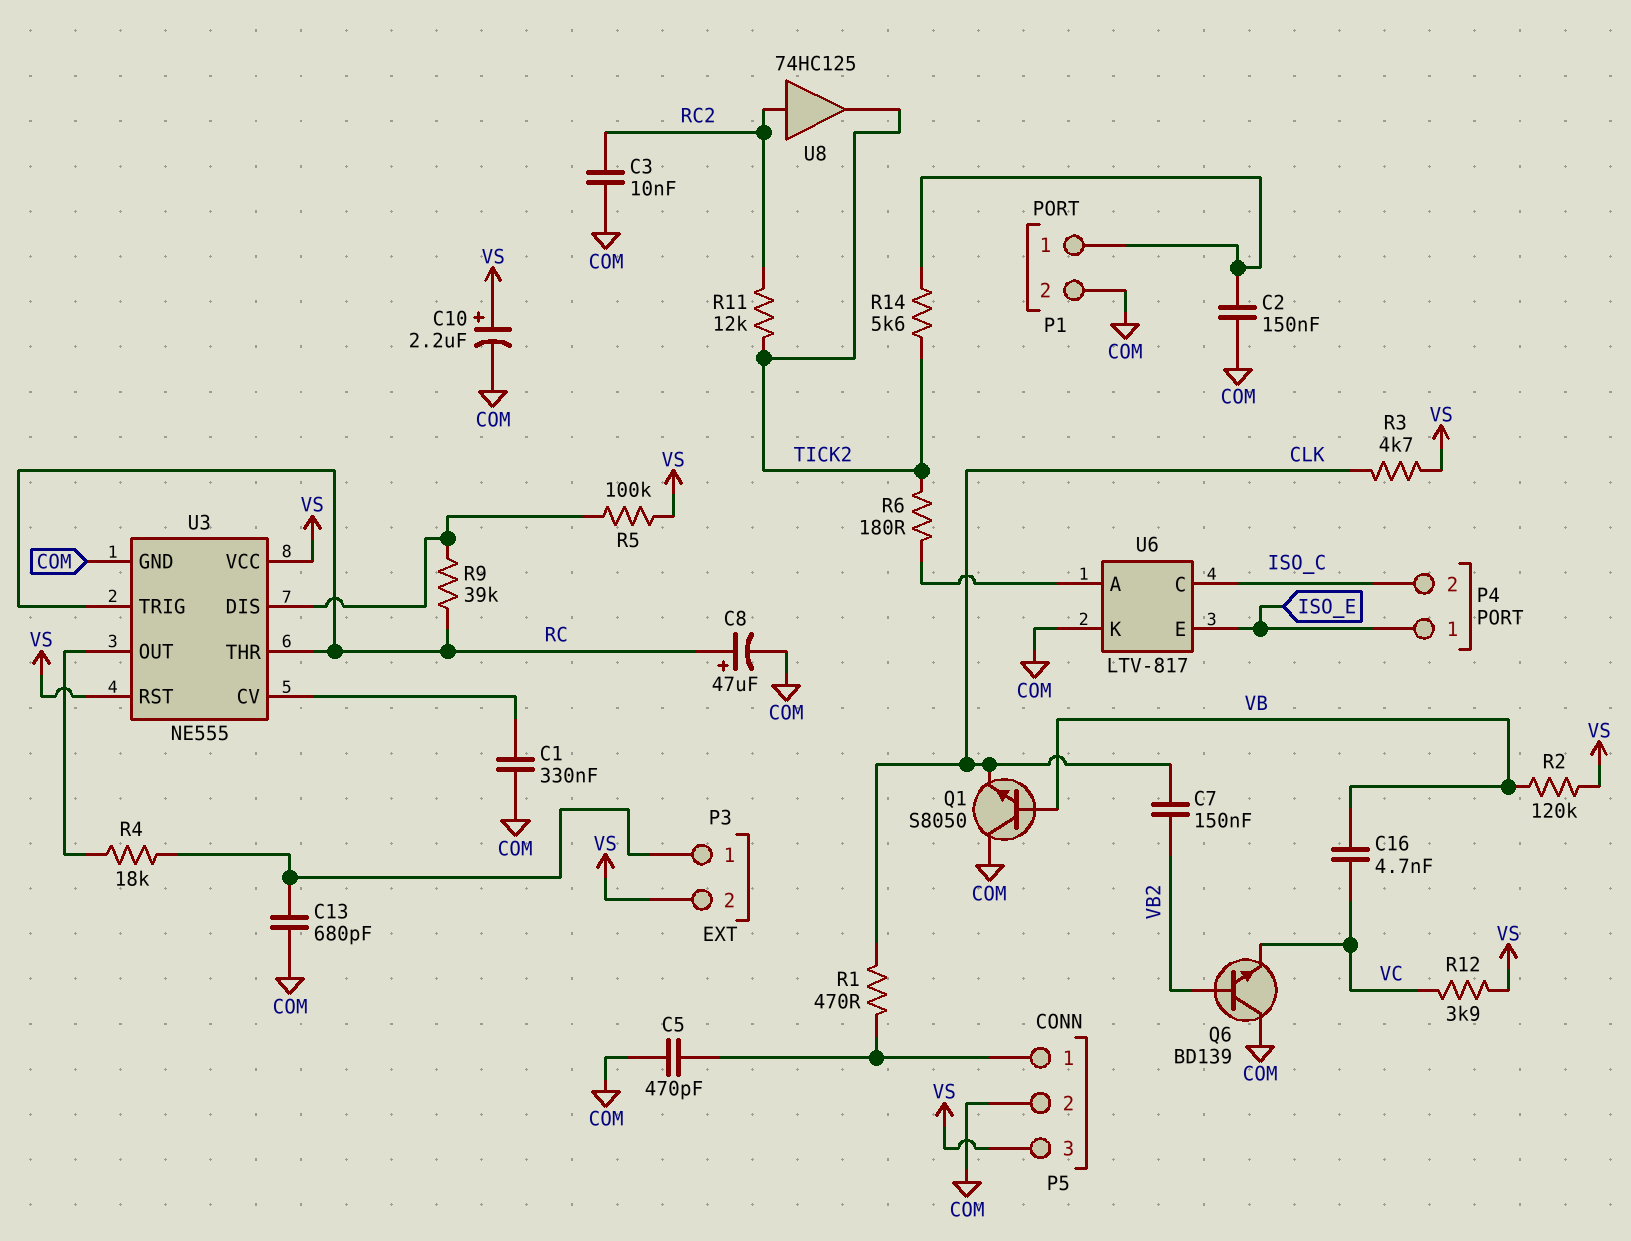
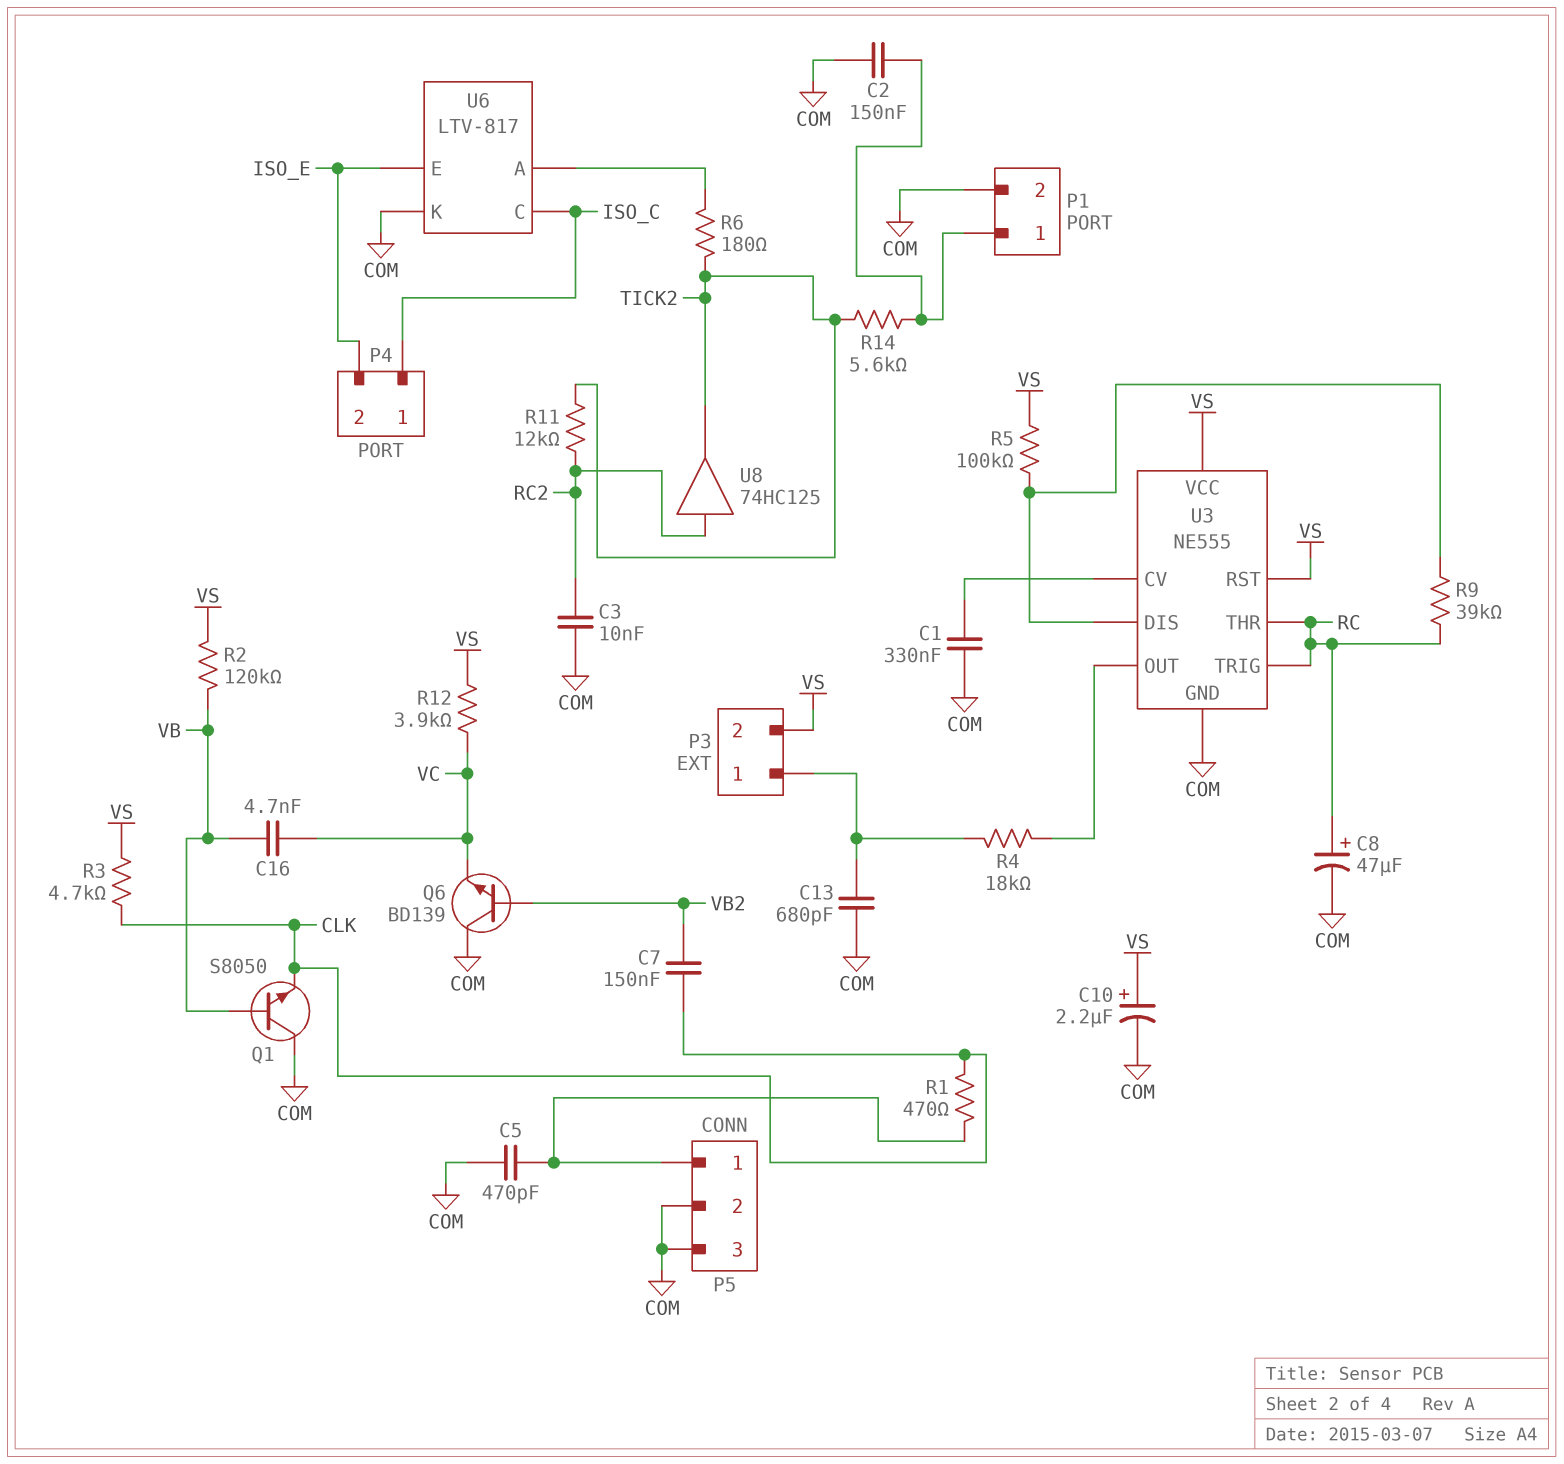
P4 pin 1: ISO_E -> ISO_C
P4 pin 2: ISO_C -> ISO_E
P5 pin 3: VS -> COM

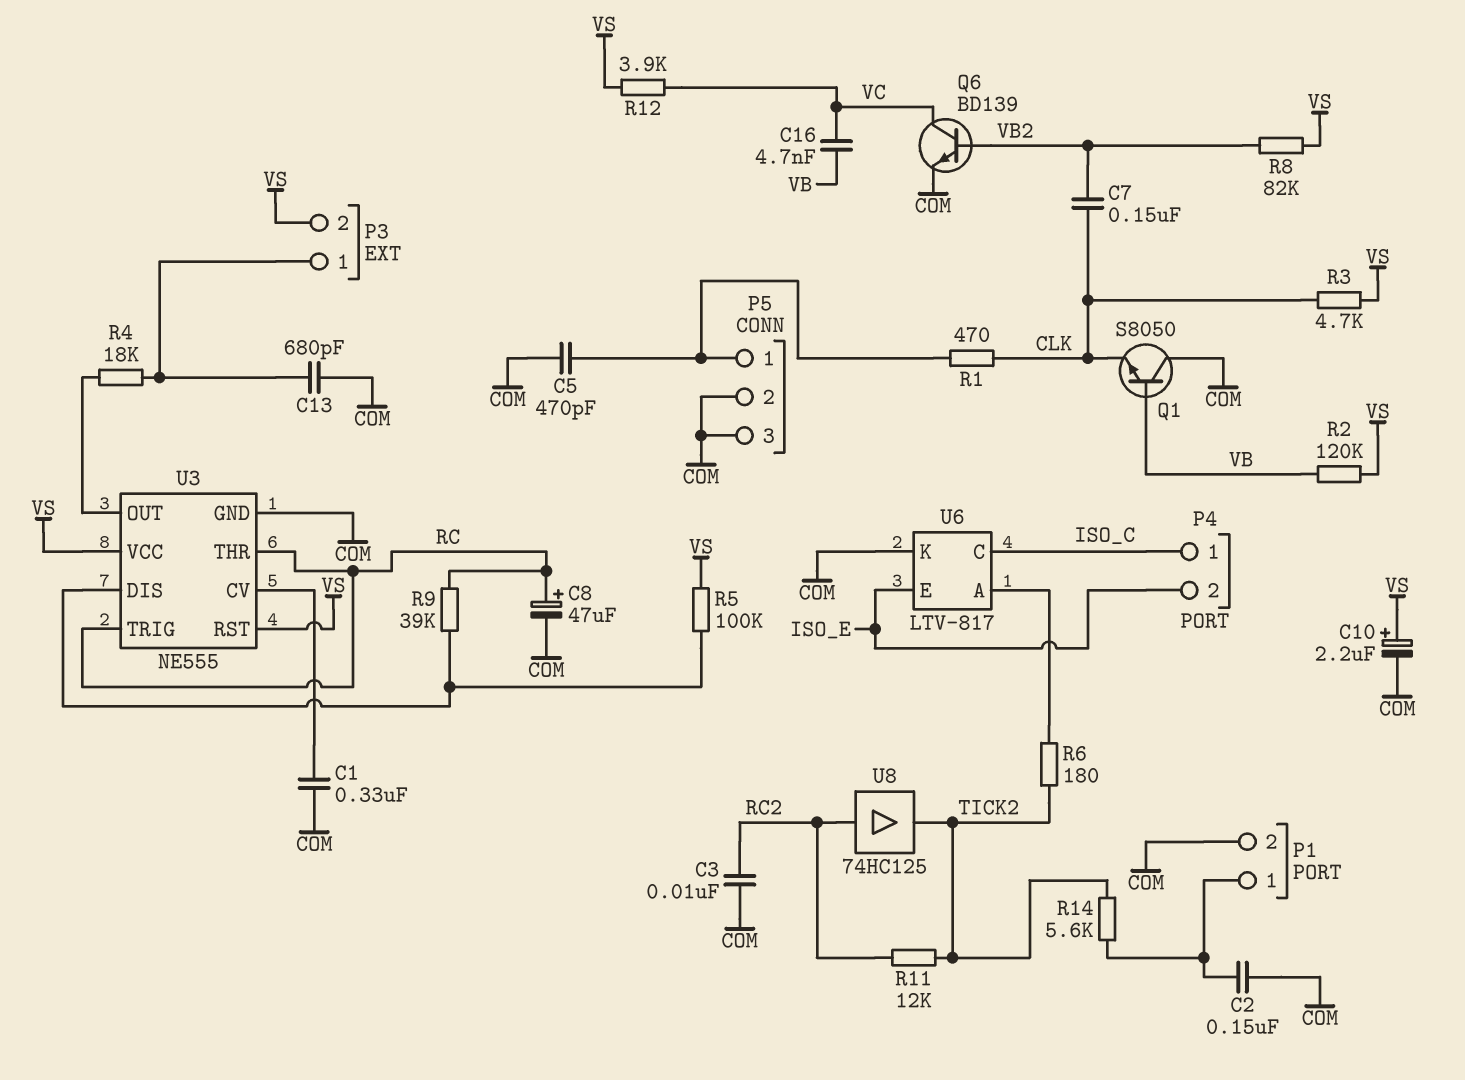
Q6: NPN BD139 (B VB2, C COM, E VC) -> NPN BD139 (B VB2, C VC, E COM)
R8: none -> 82k (VB2, VS)

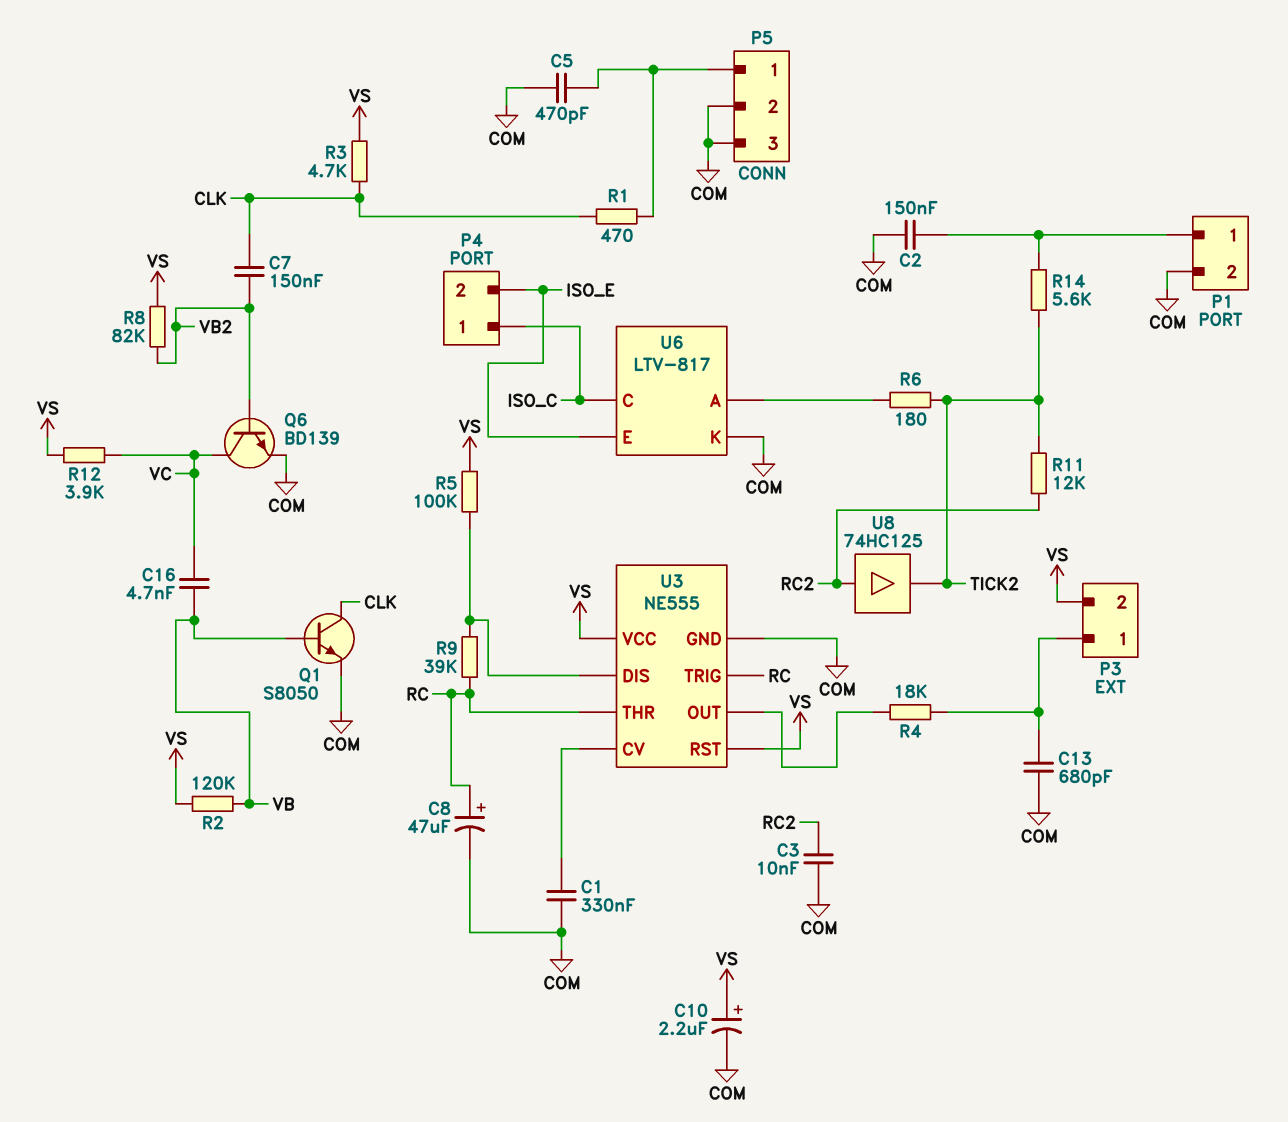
Q1: NPN S8050 (B VB, C COM, E CLK) -> NPN S8050 (B VB, C CLK, E COM)

